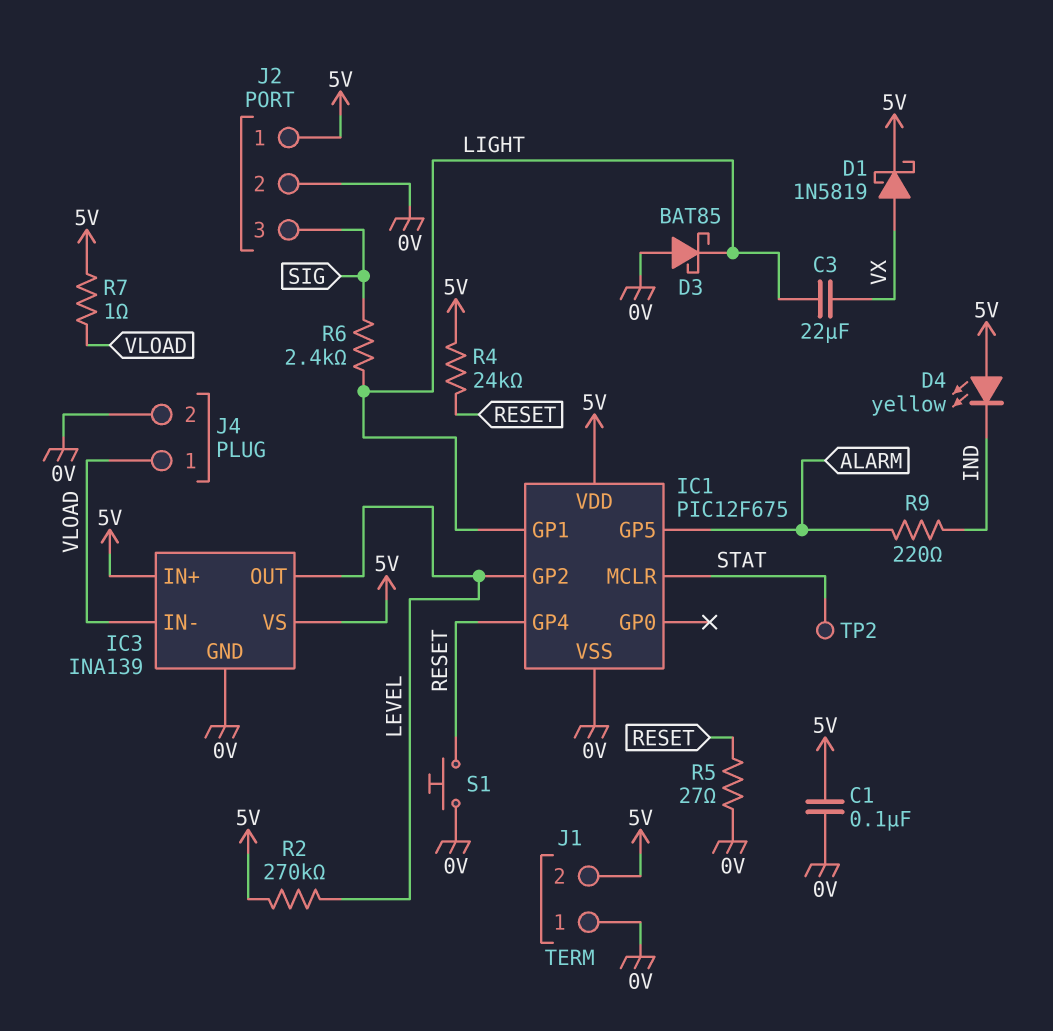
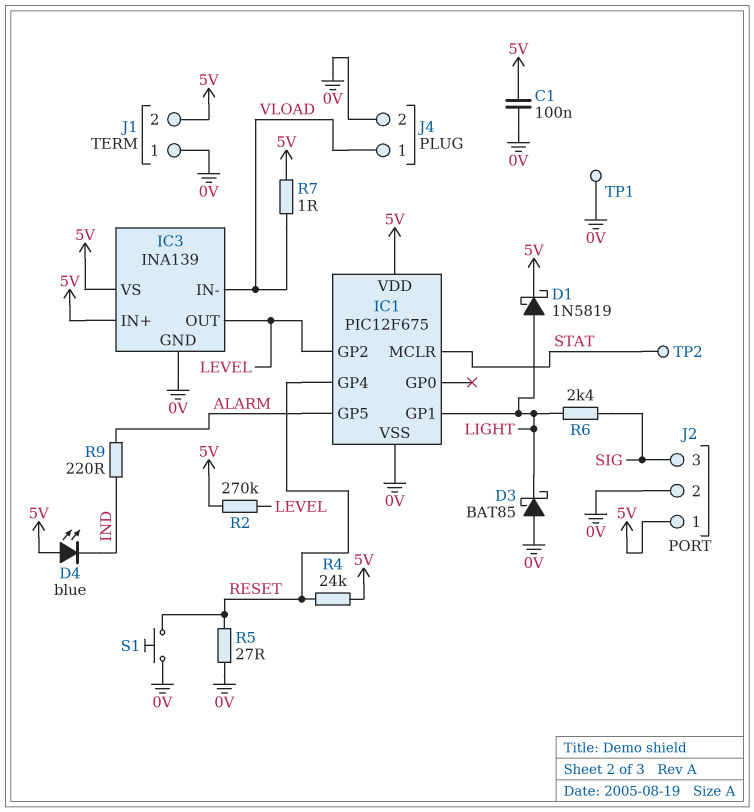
C3: 22uF (LIGHT, VX) -> none
D1: schottky 1N5819 (A VX, K 5V) -> schottky 1N5819 (A LIGHT, K 5V)
D4: LED yellow (A 5V, K IND) -> LED blue (A 5V, K IND)
TP1: none -> test point (0V)

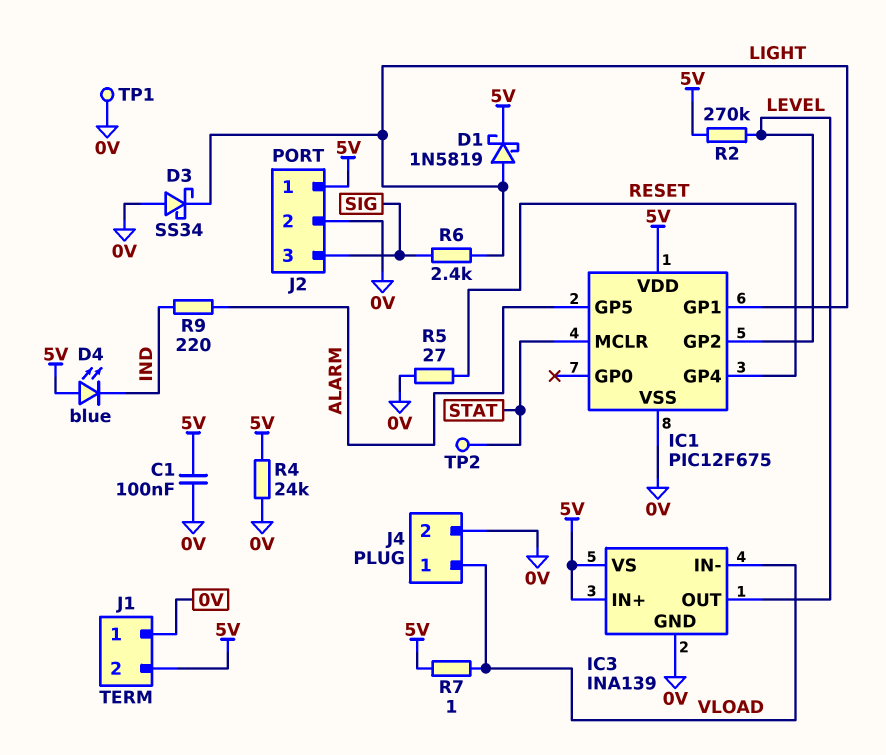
D3: schottky BAT85 (A 0V, K LIGHT) -> schottky SS34 (A 0V, K LIGHT)
R4: 24k (5V, RESET) -> 24k (0V, 5V)
S1: button (0V, RESET) -> none

